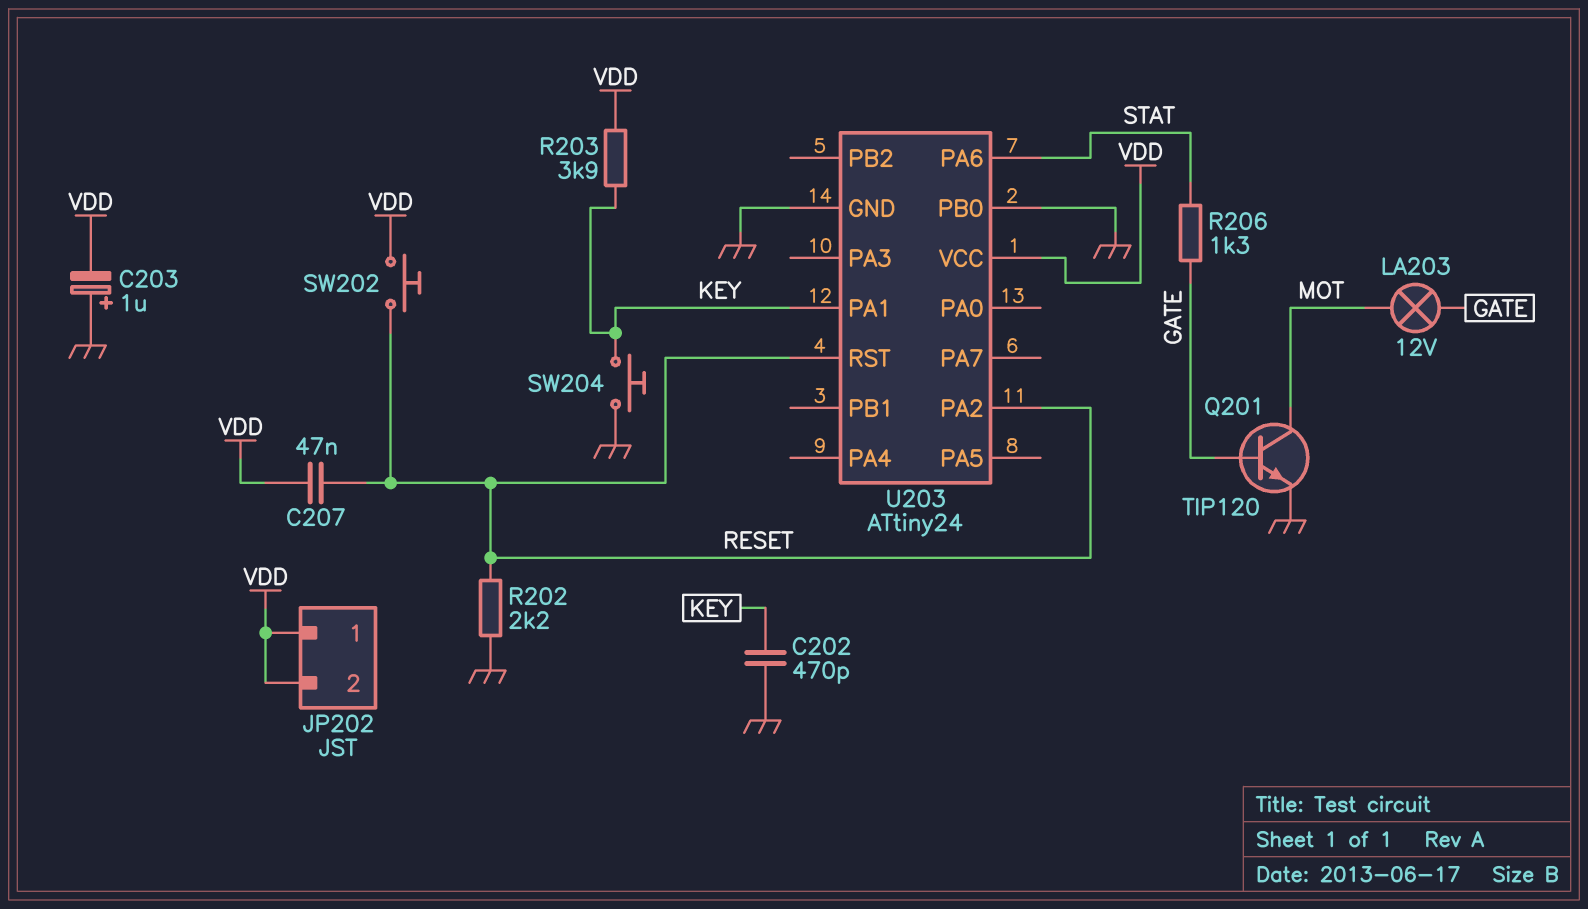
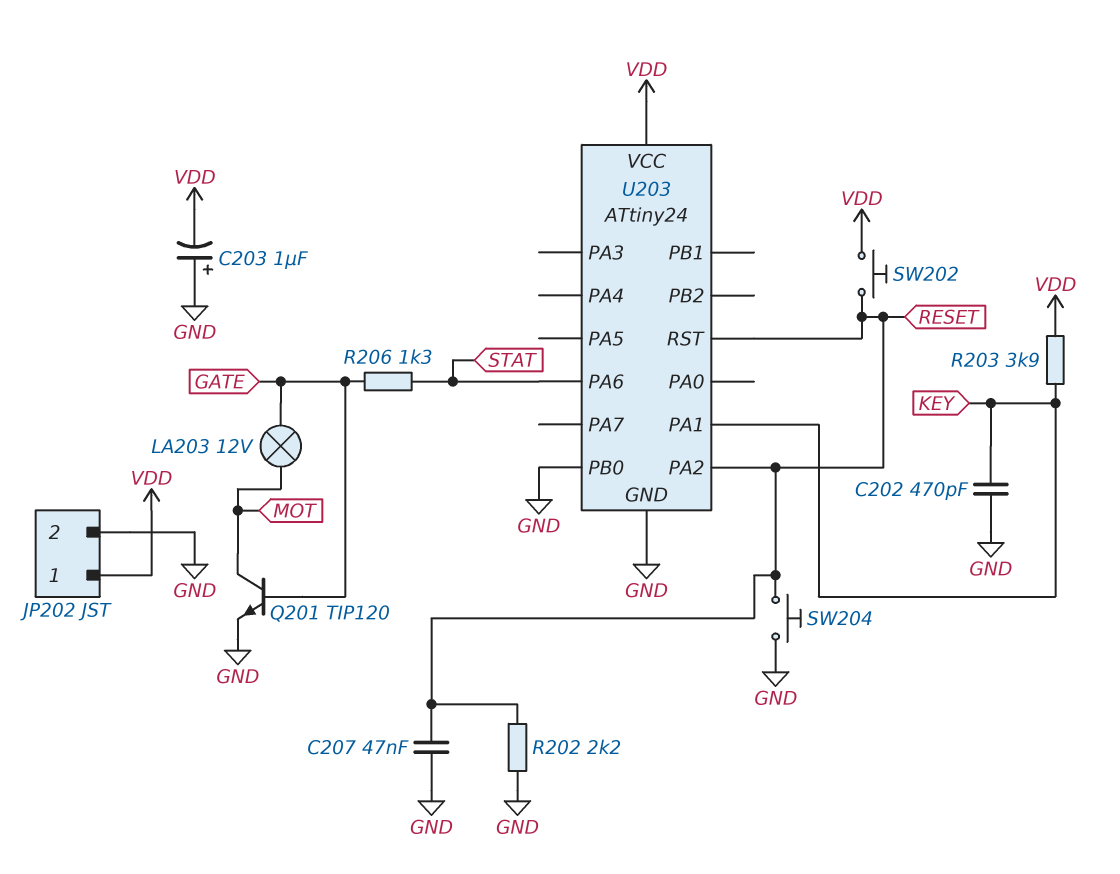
C207: 47nF (RESET, VDD) -> 47nF (GND, RESET)
JP202 pin 2: VDD -> GND
SW204: button (GND, KEY) -> button (GND, RESET)

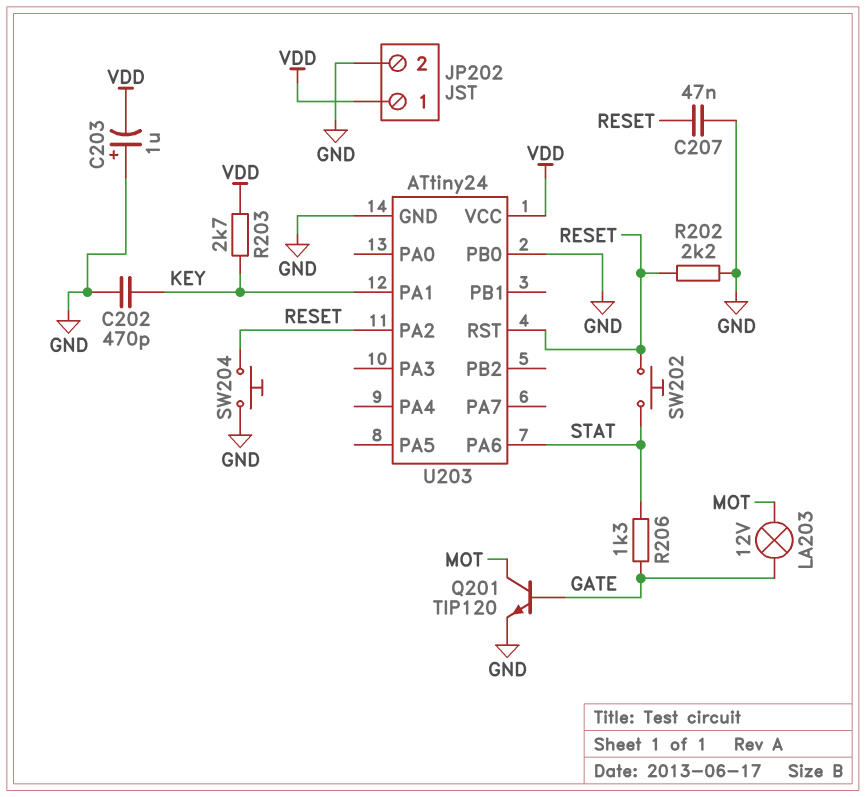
R203: 3.9k (KEY, VDD) -> 2.7k (KEY, VDD)
SW202: button (RESET, VDD) -> button (RESET, STAT)

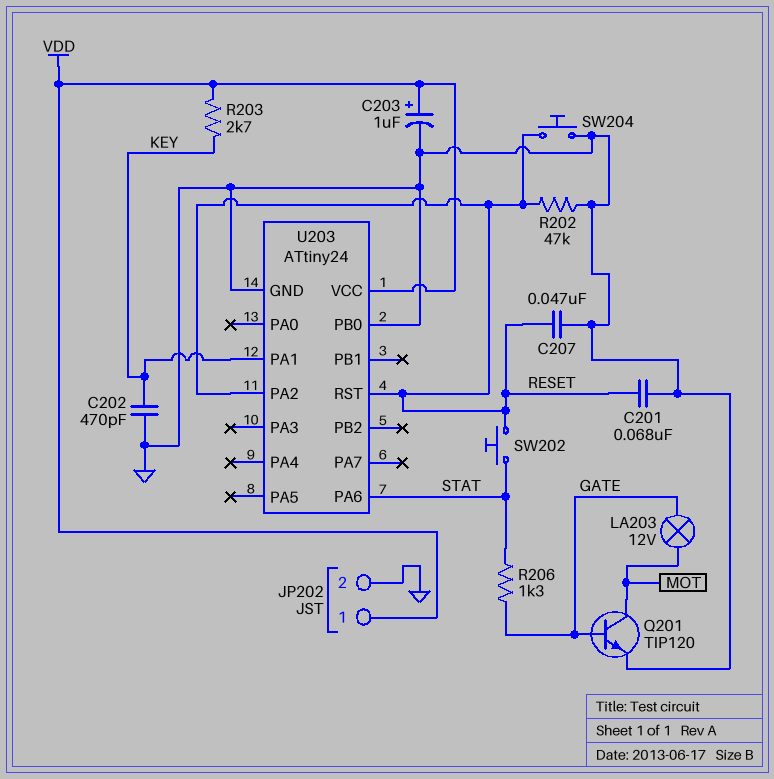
C201: none -> 68nF (GND, RESET)
C203: 1uF (plus GND, minus VDD) -> 1uF (plus VDD, minus GND)
R202: 2.2k (GND, RESET) -> 47k (GND, RESET)

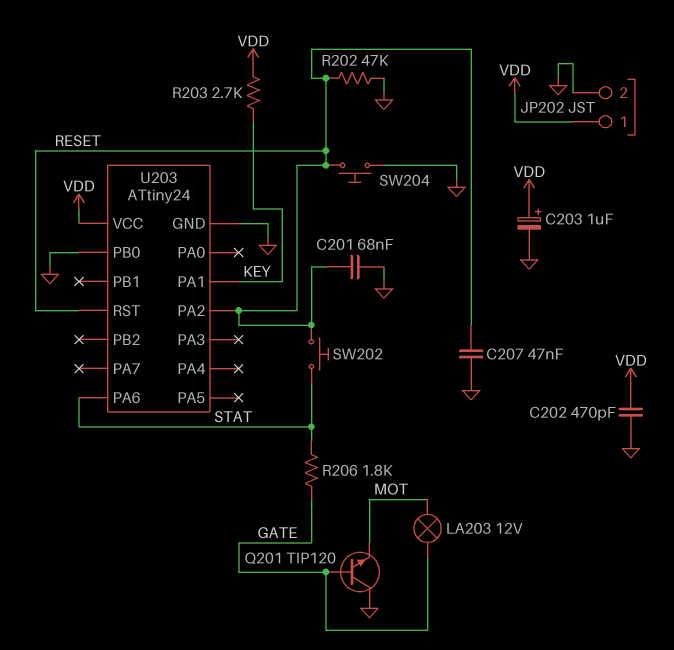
C202: 470pF (GND, KEY) -> 470pF (GND, VDD)
Q201: NPN TIP120 (B GATE, C MOT, E GND) -> NPN TIP120 (B GATE, C GND, E MOT)
R206: 1.3k (GATE, STAT) -> 1.8k (GATE, STAT)

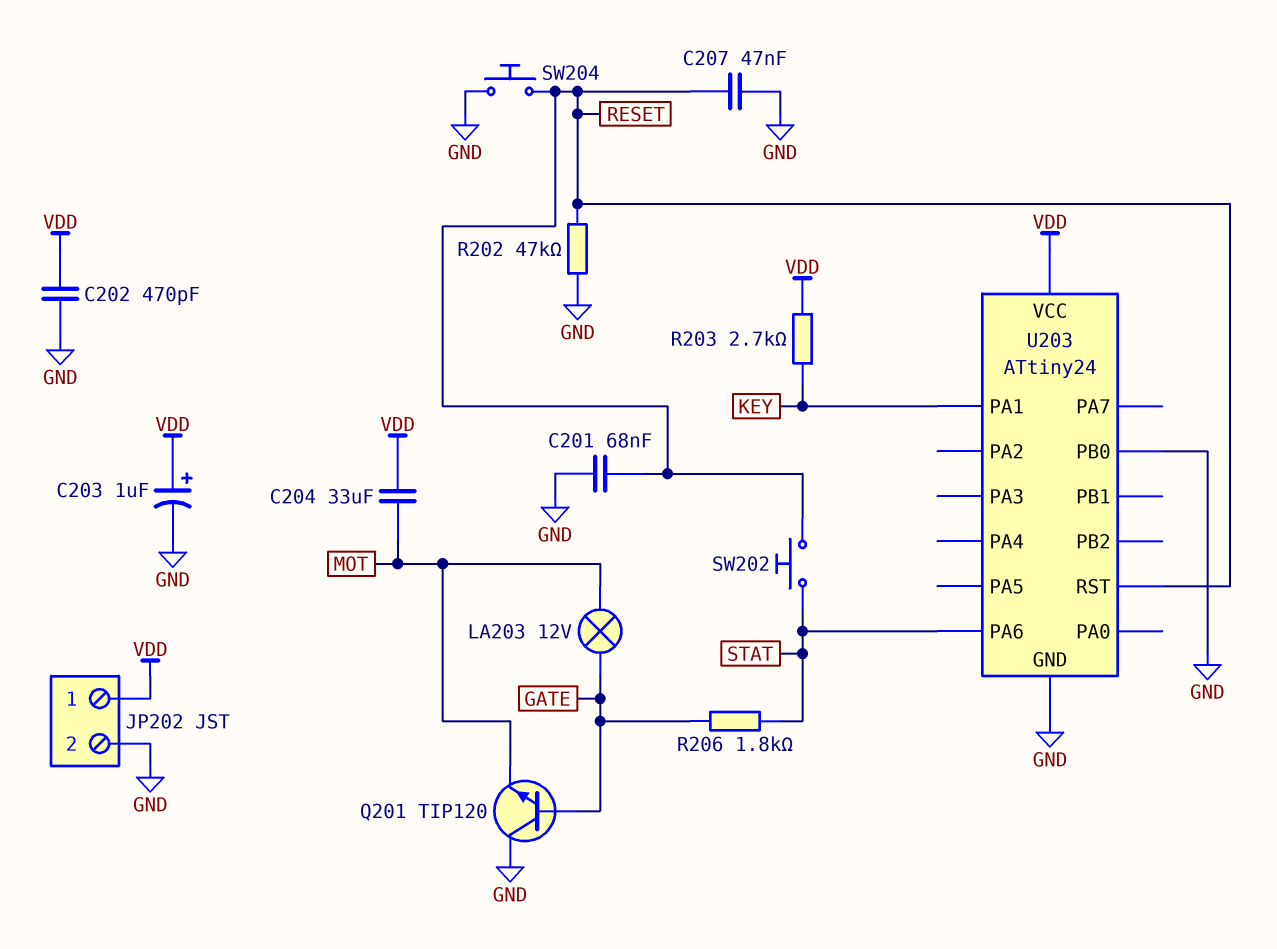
C204: none -> 33uF (MOT, VDD)
U203 pin PA2: RESET -> none

